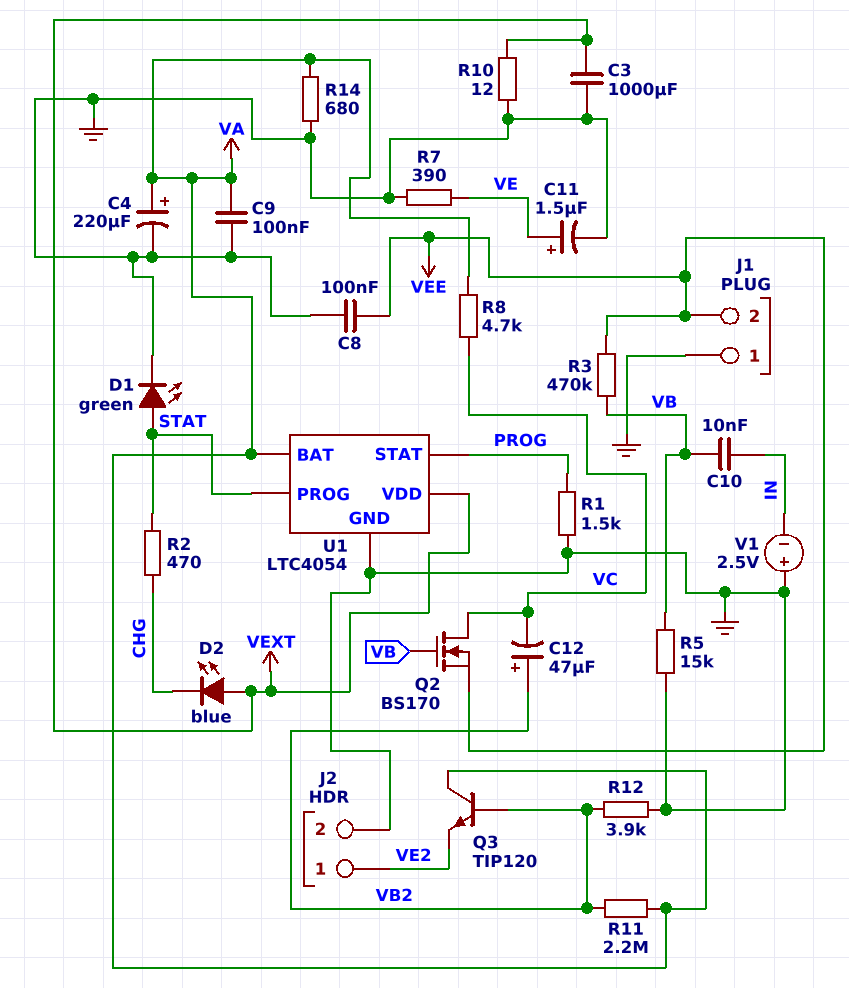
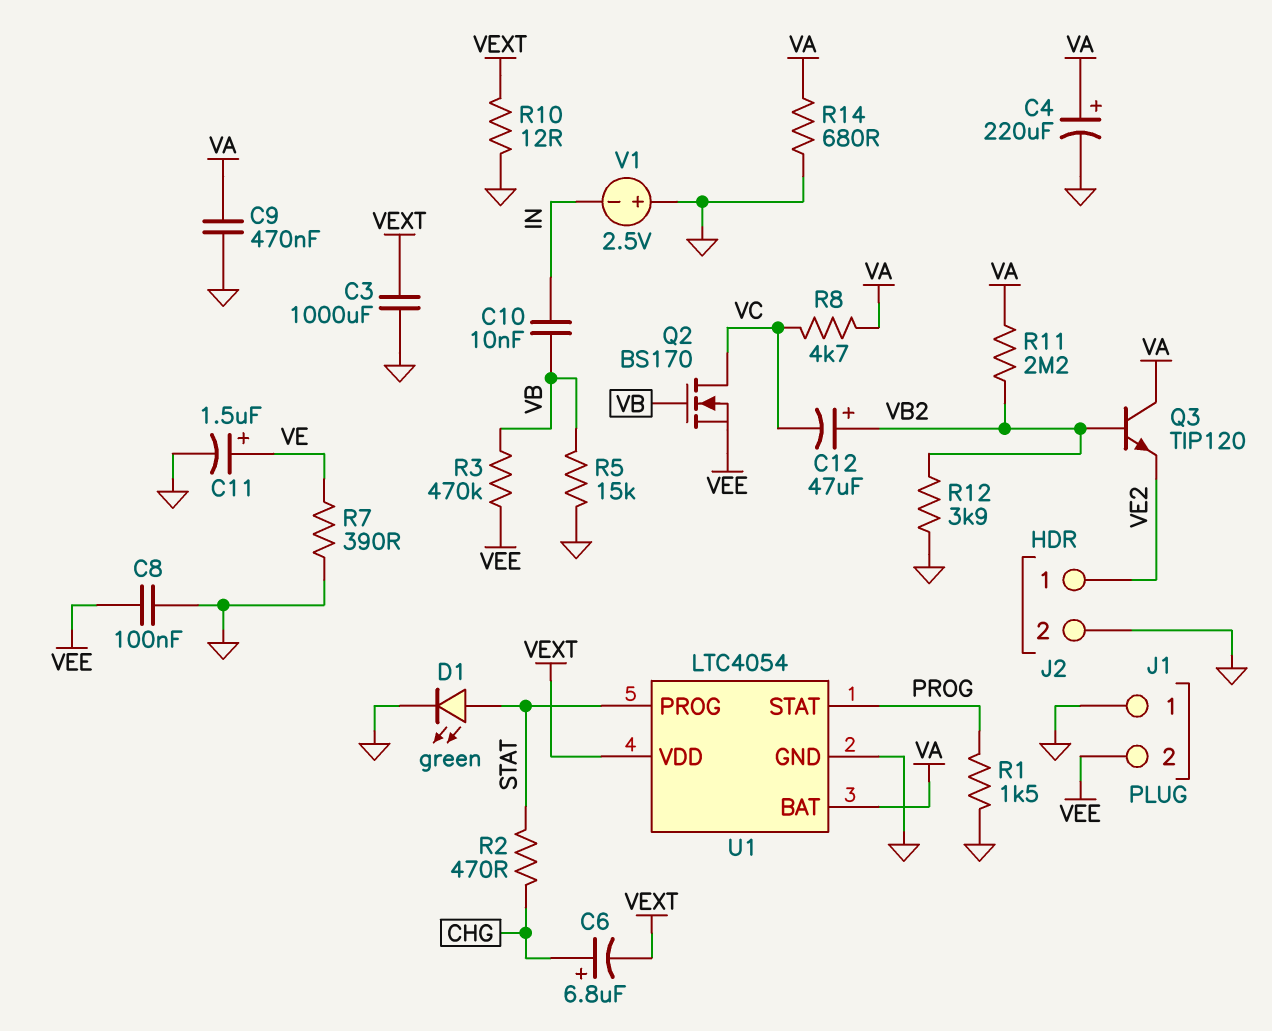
C6: none -> 6.8uF (plus CHG, minus VEXT)
C9: 100nF (GND, VA) -> 470nF (GND, VA)
D2: LED blue (A VEXT, K CHG) -> none

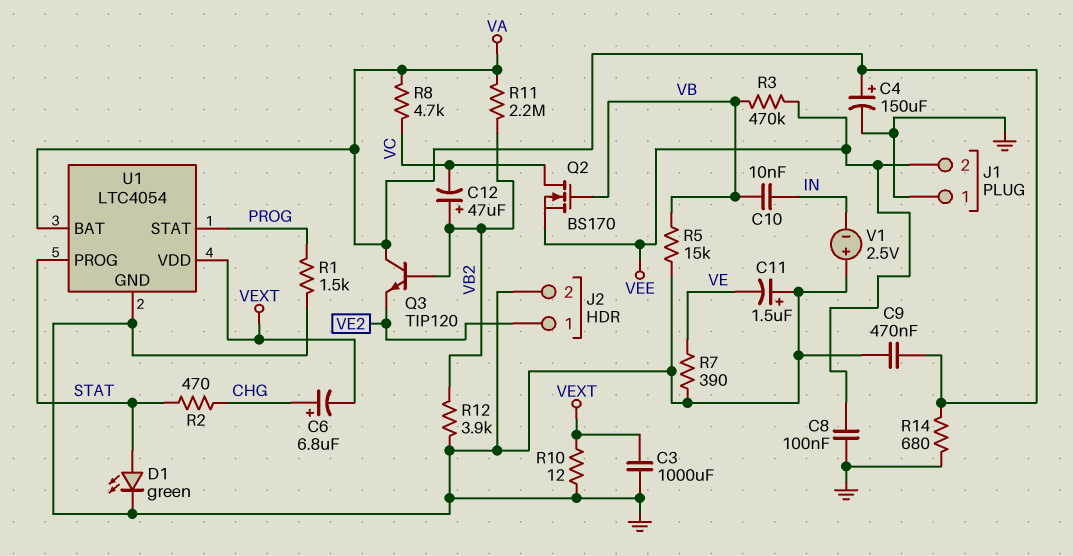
C4: 220uF (plus VA, minus GND) -> 150uF (plus VA, minus GND)
C11: 1.5uF (plus VE, minus GND) -> 1.5uF (plus GND, minus VE)

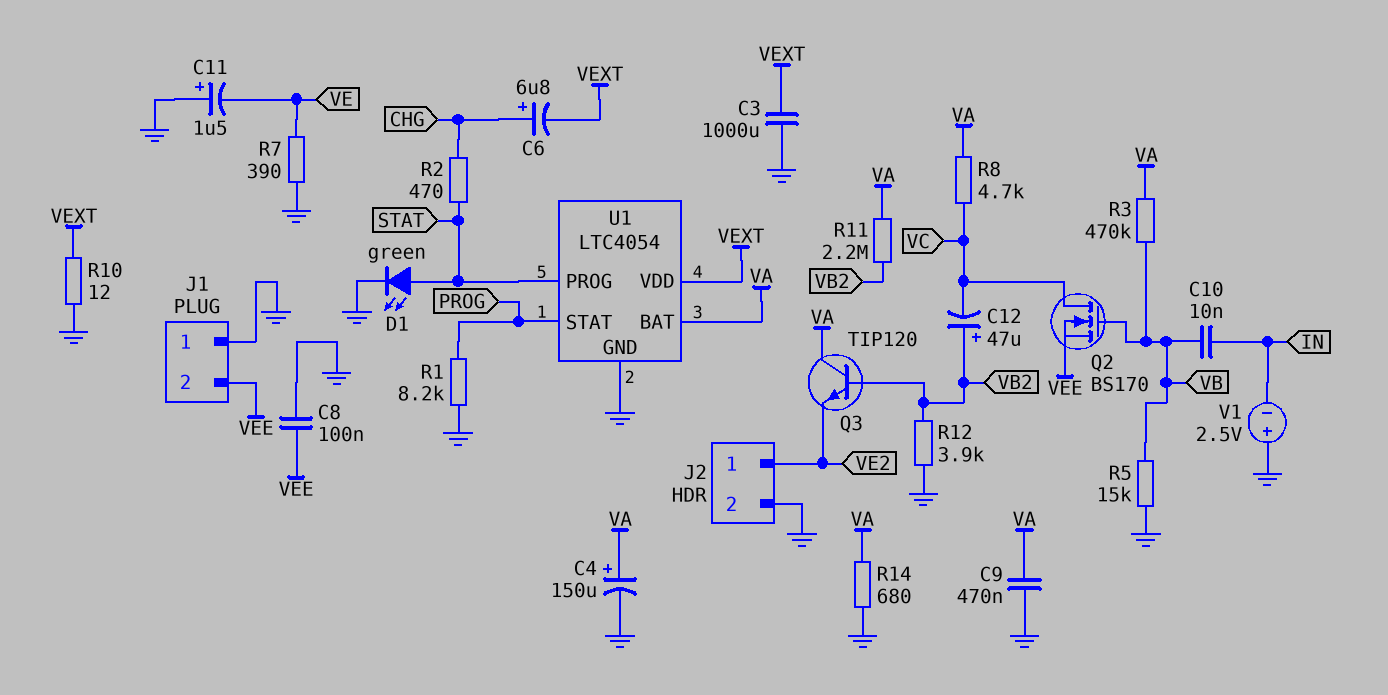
R1: 1.5k (GND, PROG) -> 8.2k (GND, PROG)
R3: 470k (VB, VEE) -> 470k (VA, VB)

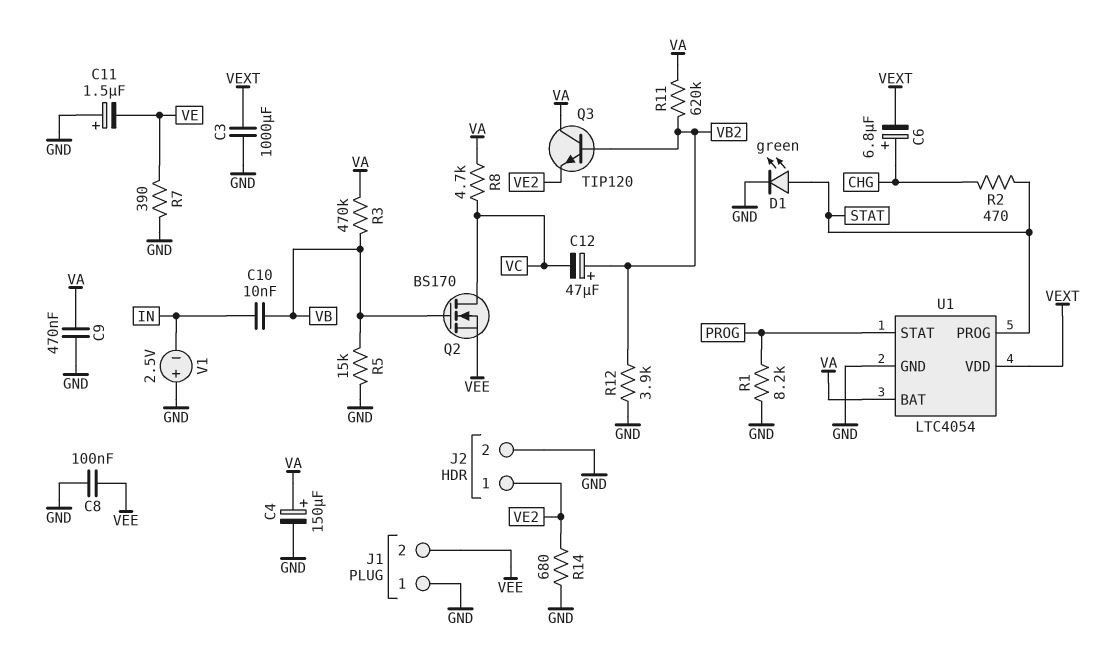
R10: 12 (GND, VEXT) -> none
R11: 2.2M (VA, VB2) -> 620k (VA, VB2)
R14: 680 (GND, VA) -> 680 (GND, VE2)

